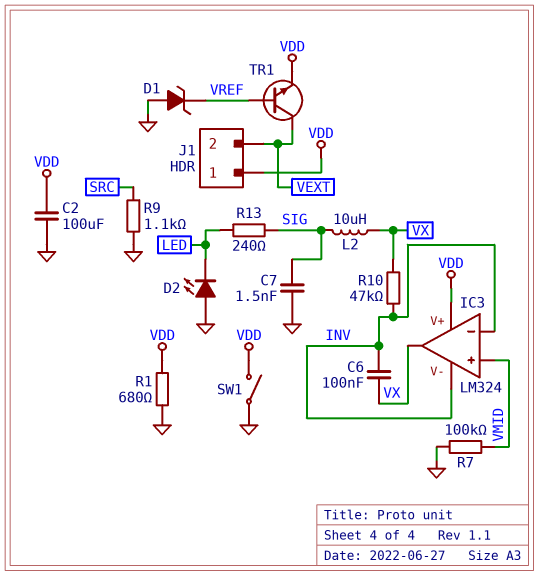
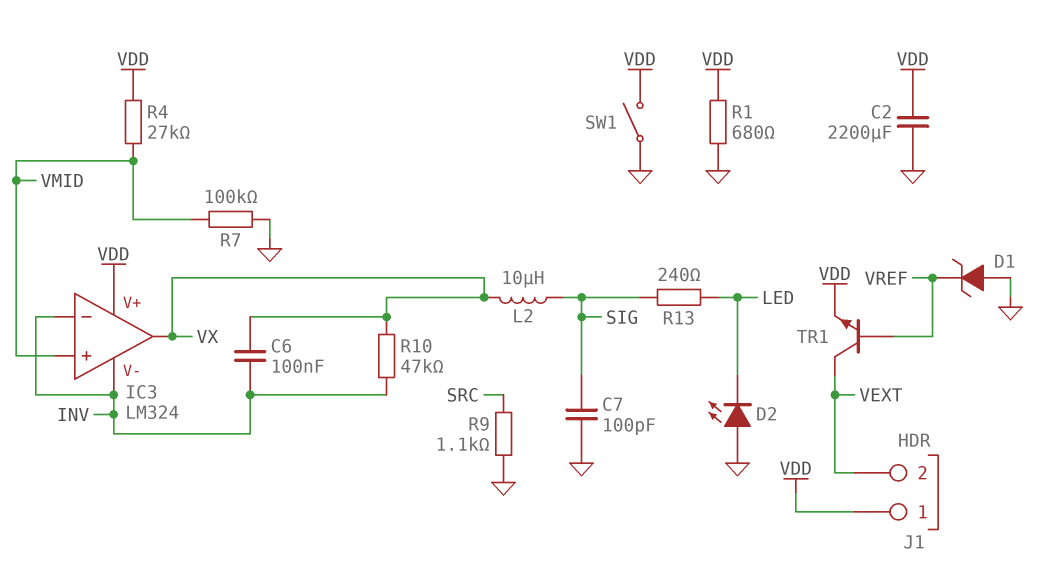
C2: 100uF (GND, VDD) -> 2200uF (GND, VDD)
C7: 1.5nF (GND, SIG) -> 100pF (GND, SIG)
R4: none -> 27k (VDD, VMID)

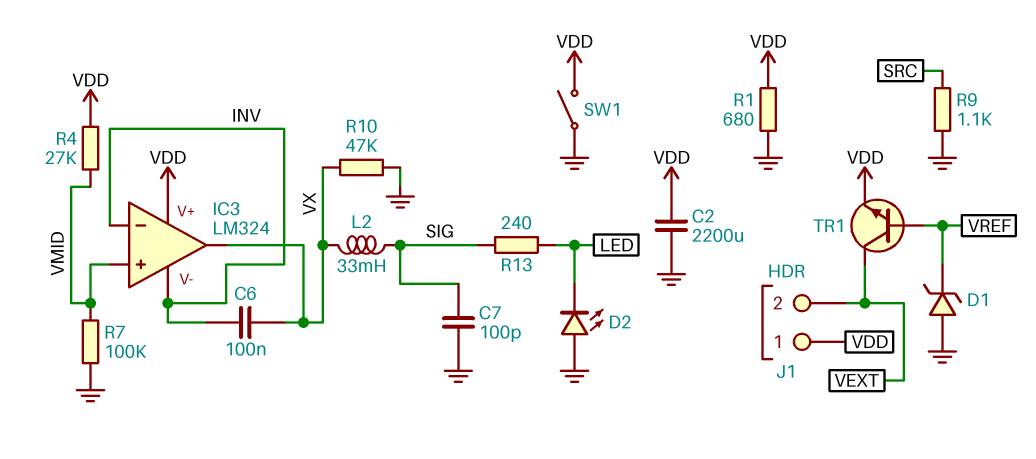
L2: 10uH (SIG, VX) -> 33mH (SIG, VX)
R10: 47k (INV, VX) -> 47k (GND, VX)

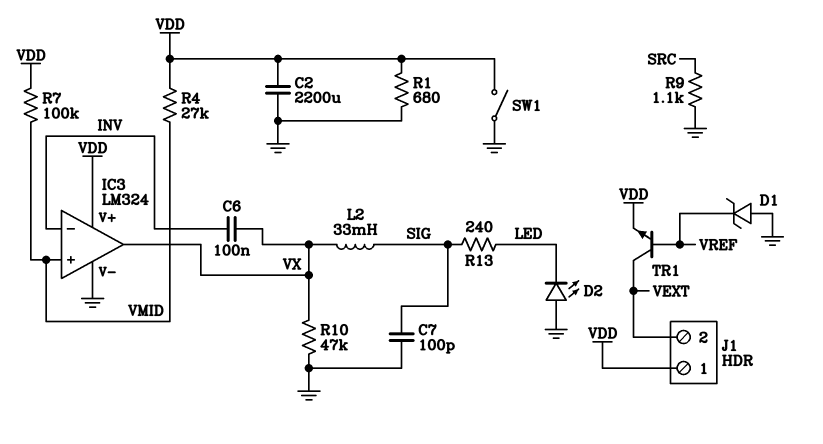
IC3 pin V-: INV -> GND
R7: 100k (GND, VMID) -> 100k (VDD, VMID)

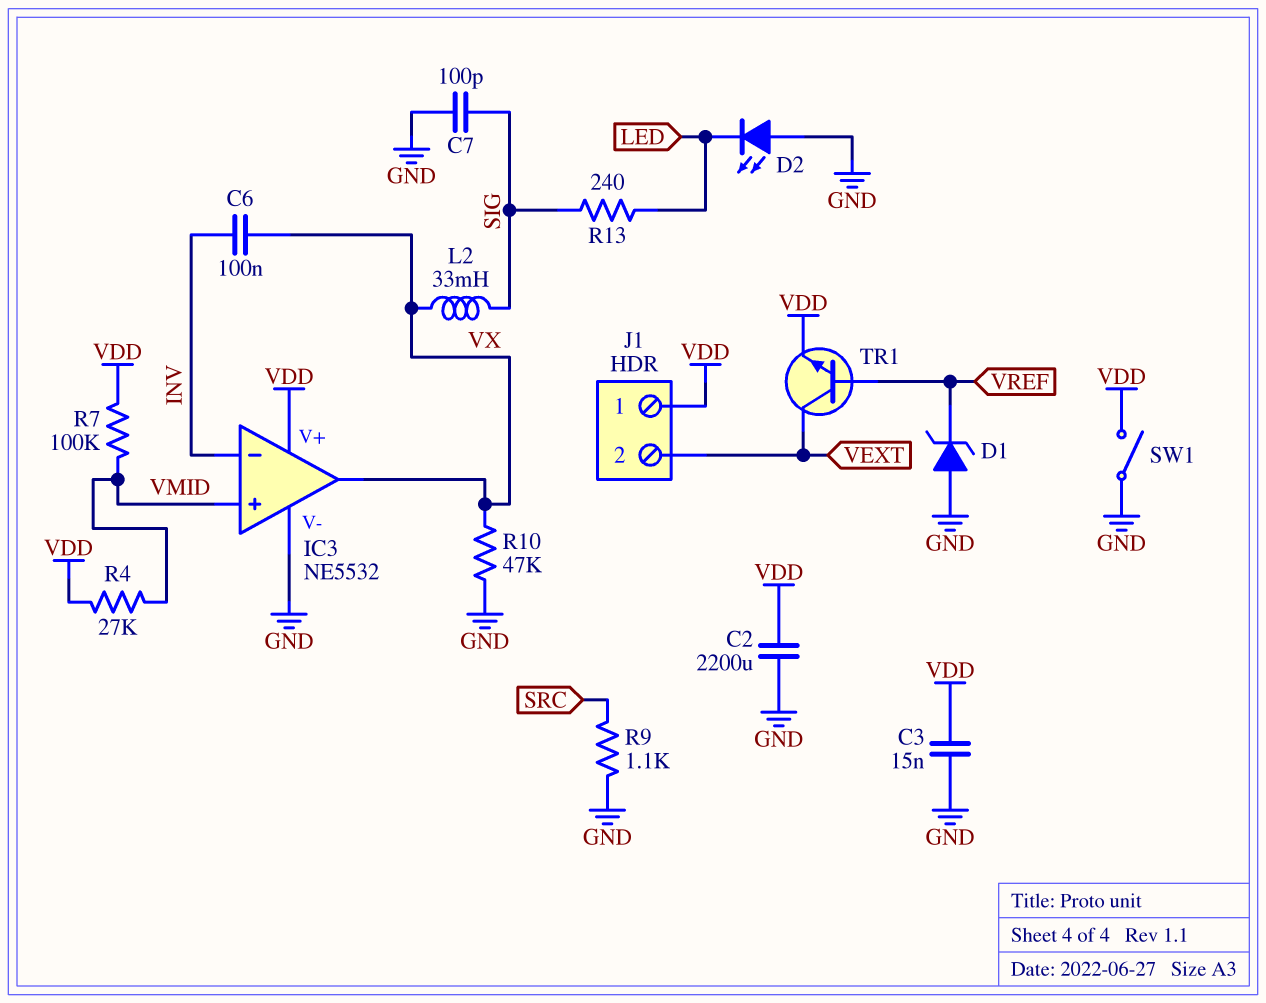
C3: none -> 15nF (GND, VDD)
IC3: LM324 -> NE5532
R1: 680 (GND, VDD) -> none

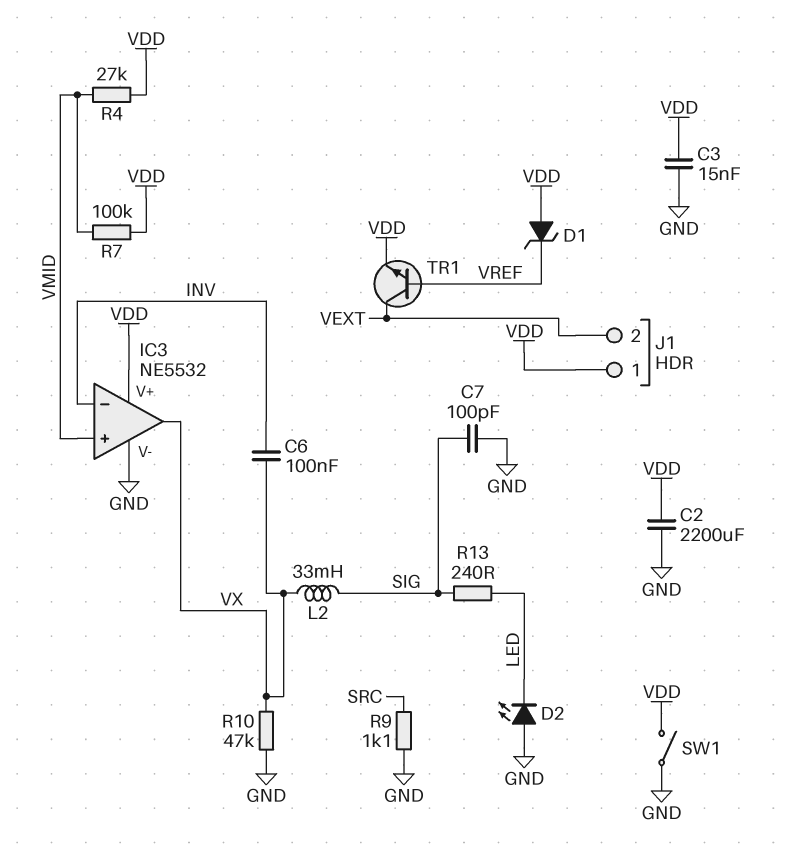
D1: zener (A GND, K VREF) -> zener (A VDD, K VREF)

